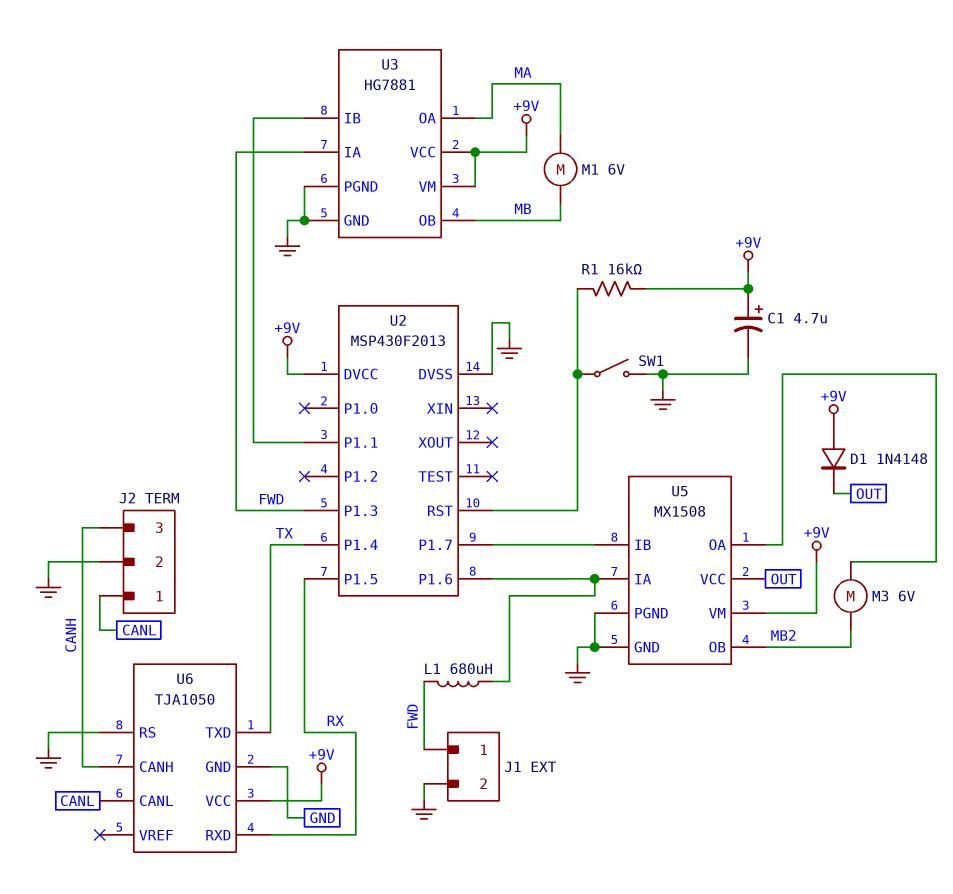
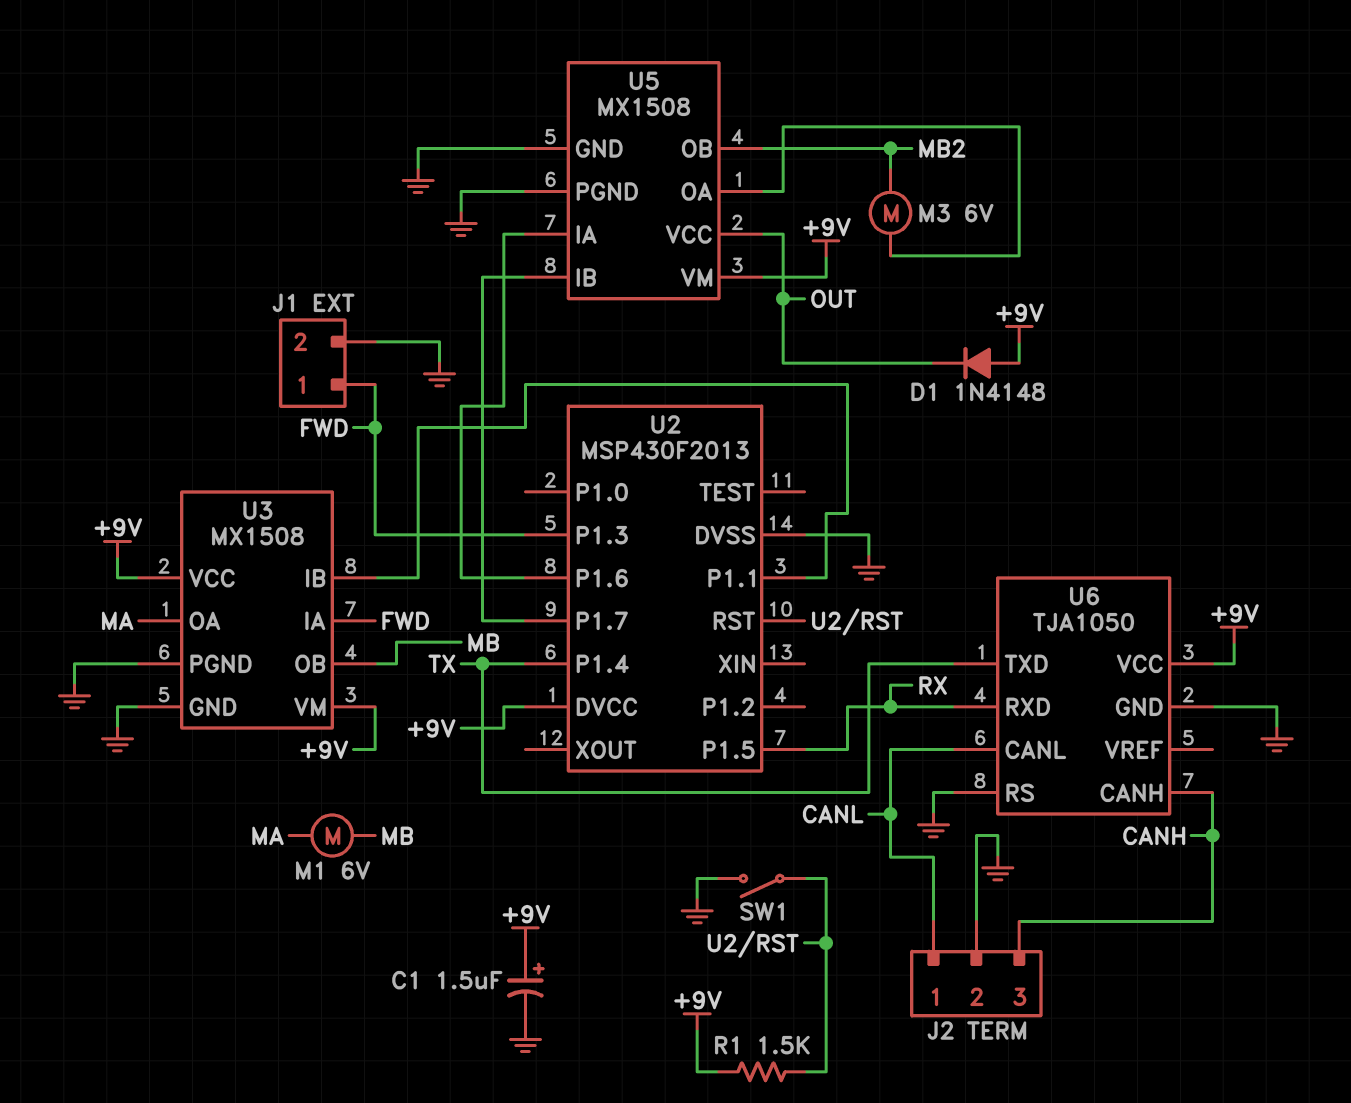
C1: 4.7uF (plus +9V, minus GND) -> 1.5uF (plus +9V, minus GND)
L1: 680uH (FWD, U2/P1.6) -> none
R1: 16k (+9V, U2/RST) -> 1.5k (+9V, U2/RST)
U3: HG7881 -> MX1508

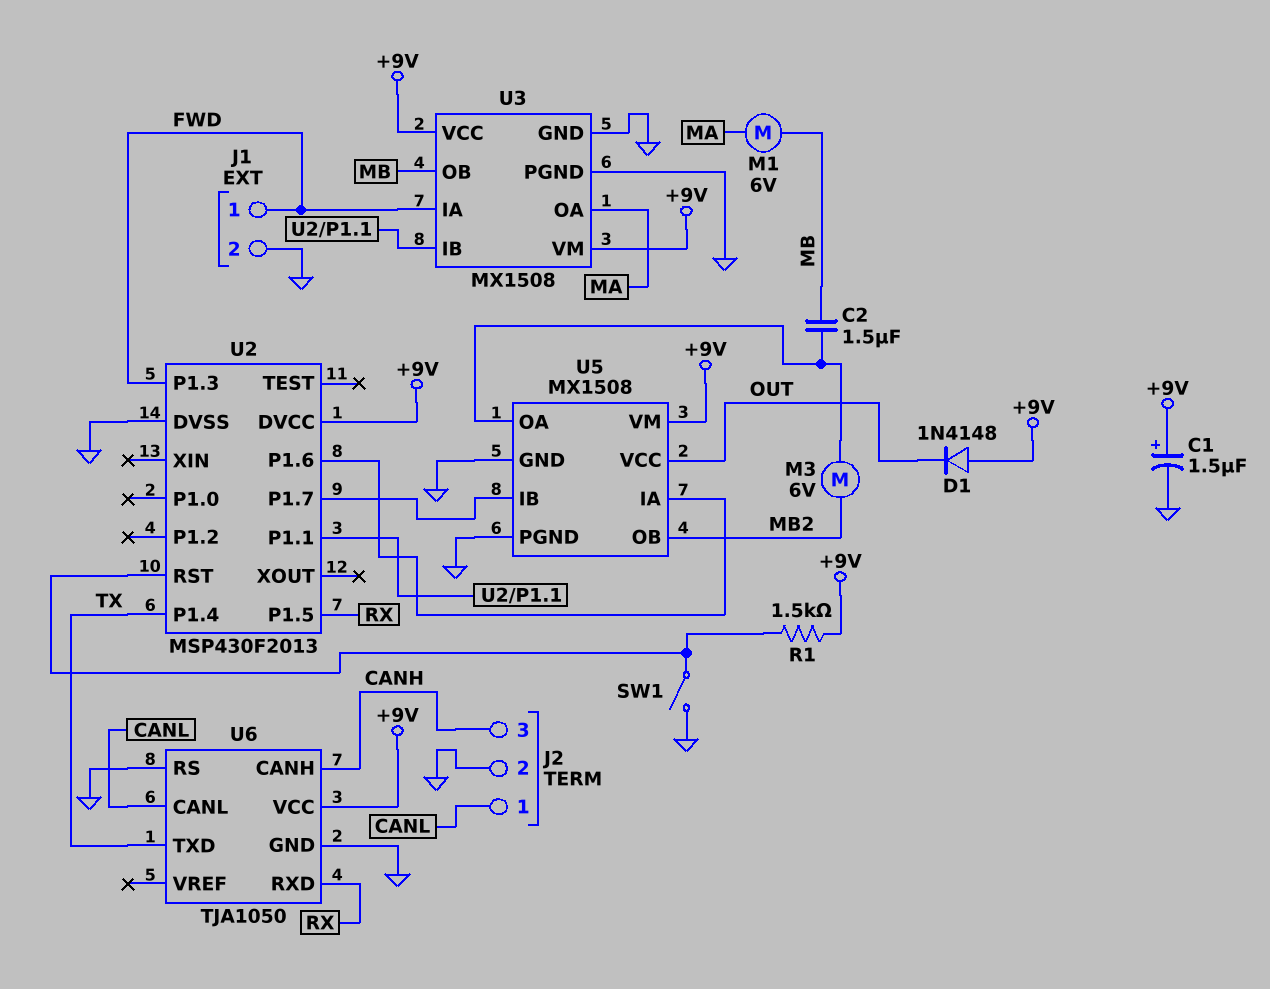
C2: none -> 1.5uF (MB, U5/OA)

